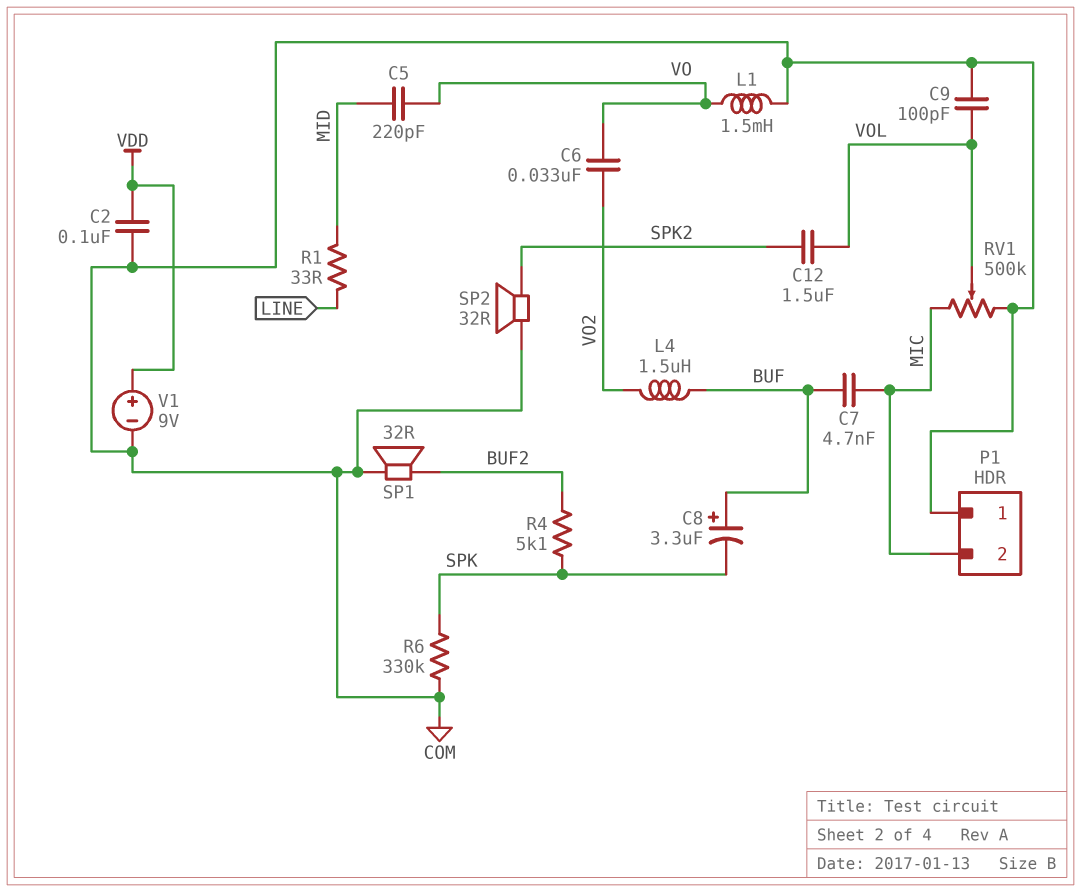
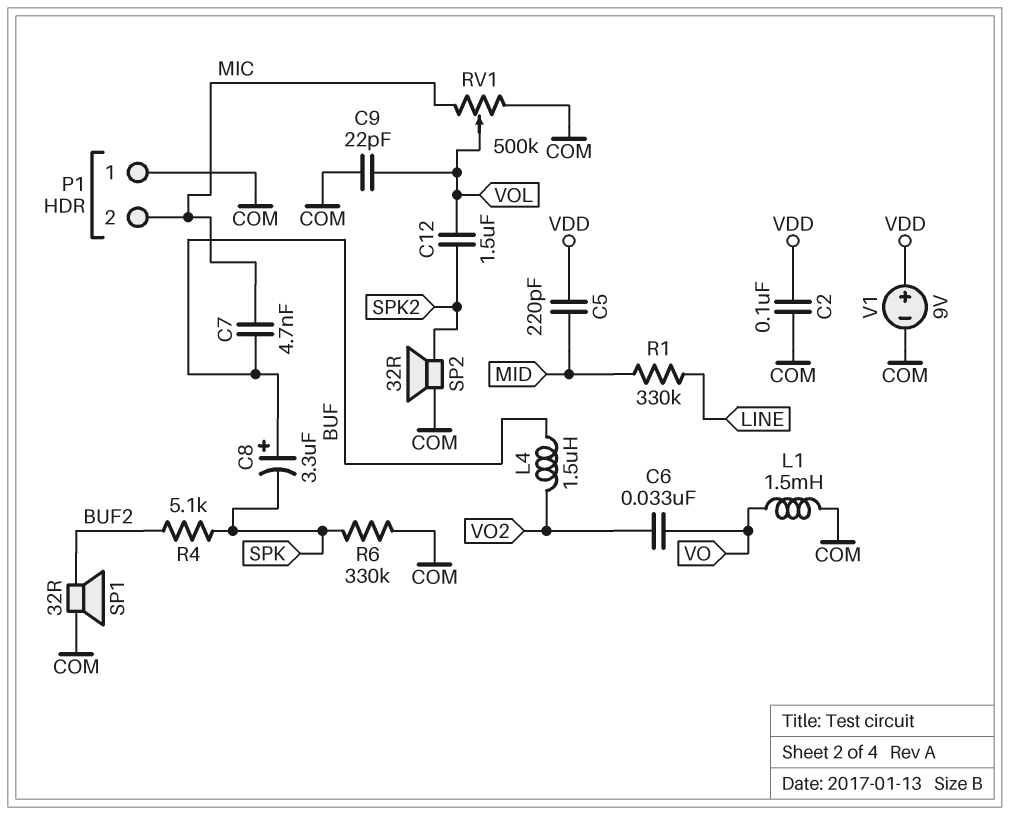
C5: 220pF (MID, VO) -> 220pF (MID, VDD)
C9: 100pF (COM, VOL) -> 22pF (COM, VOL)
R1: 33 (LINE, MID) -> 330k (LINE, MID)

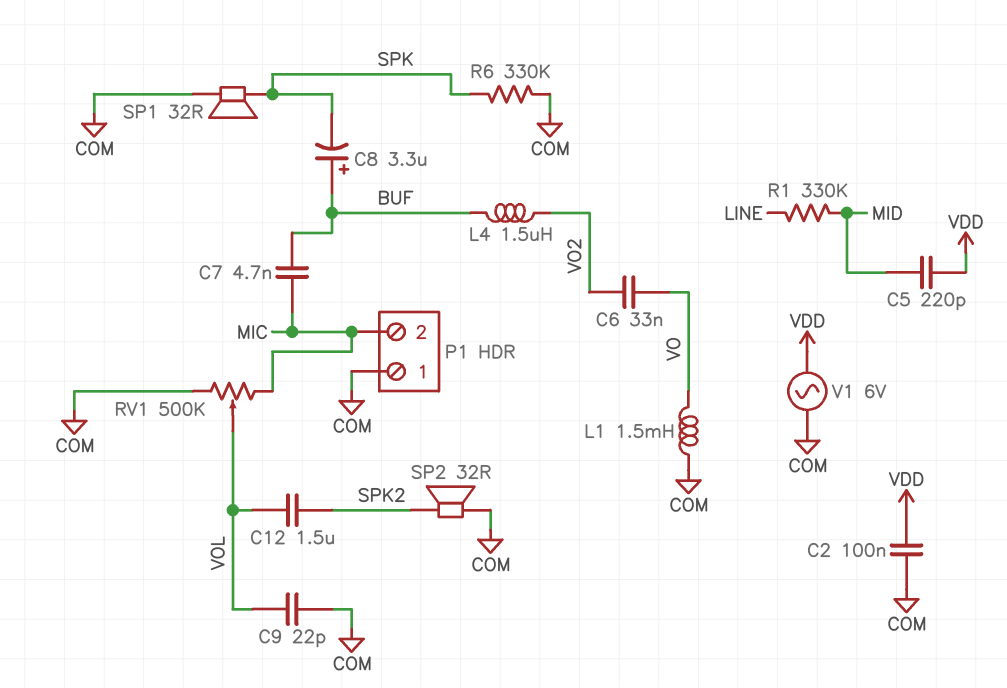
R4: 5.1k (BUF2, SPK) -> none
SP1: speaker 32R (BUF2, COM) -> speaker 32R (COM, SPK)
V1: 9V (plus VDD, minus COM) -> AC 6V (COM, VDD)

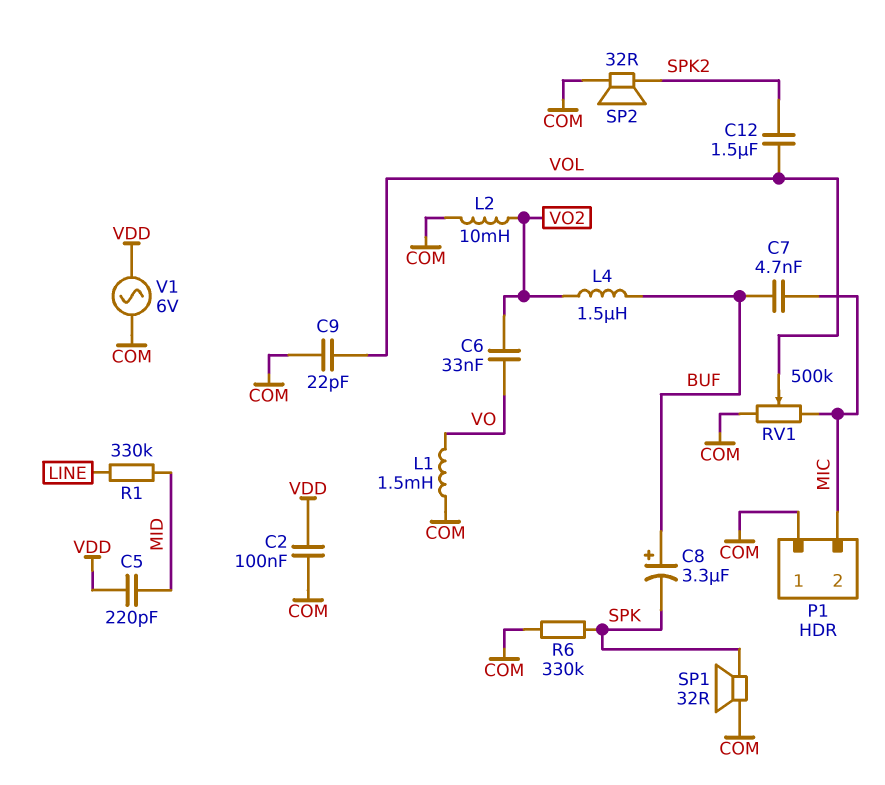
L2: none -> 10mH (COM, VO2)

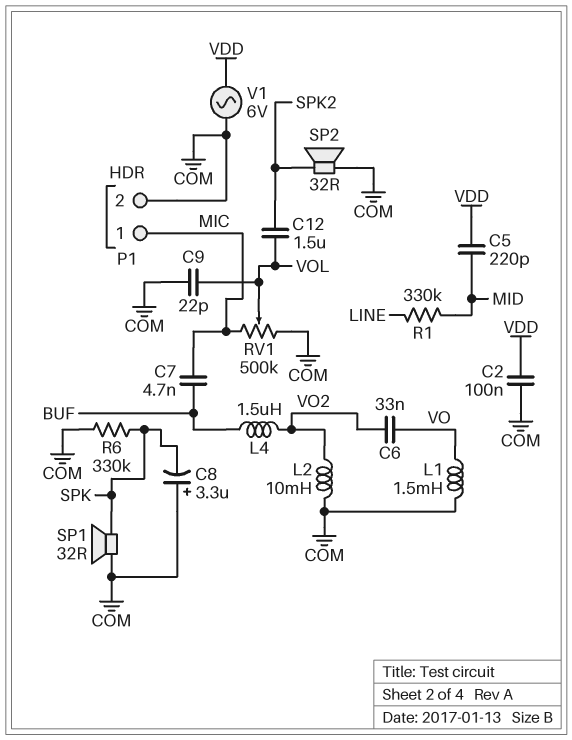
C8: 3.3uF (plus BUF, minus SPK) -> 3.3uF (plus COM, minus SPK)
P1 pin 1: COM -> MIC
P1 pin 2: MIC -> COM

